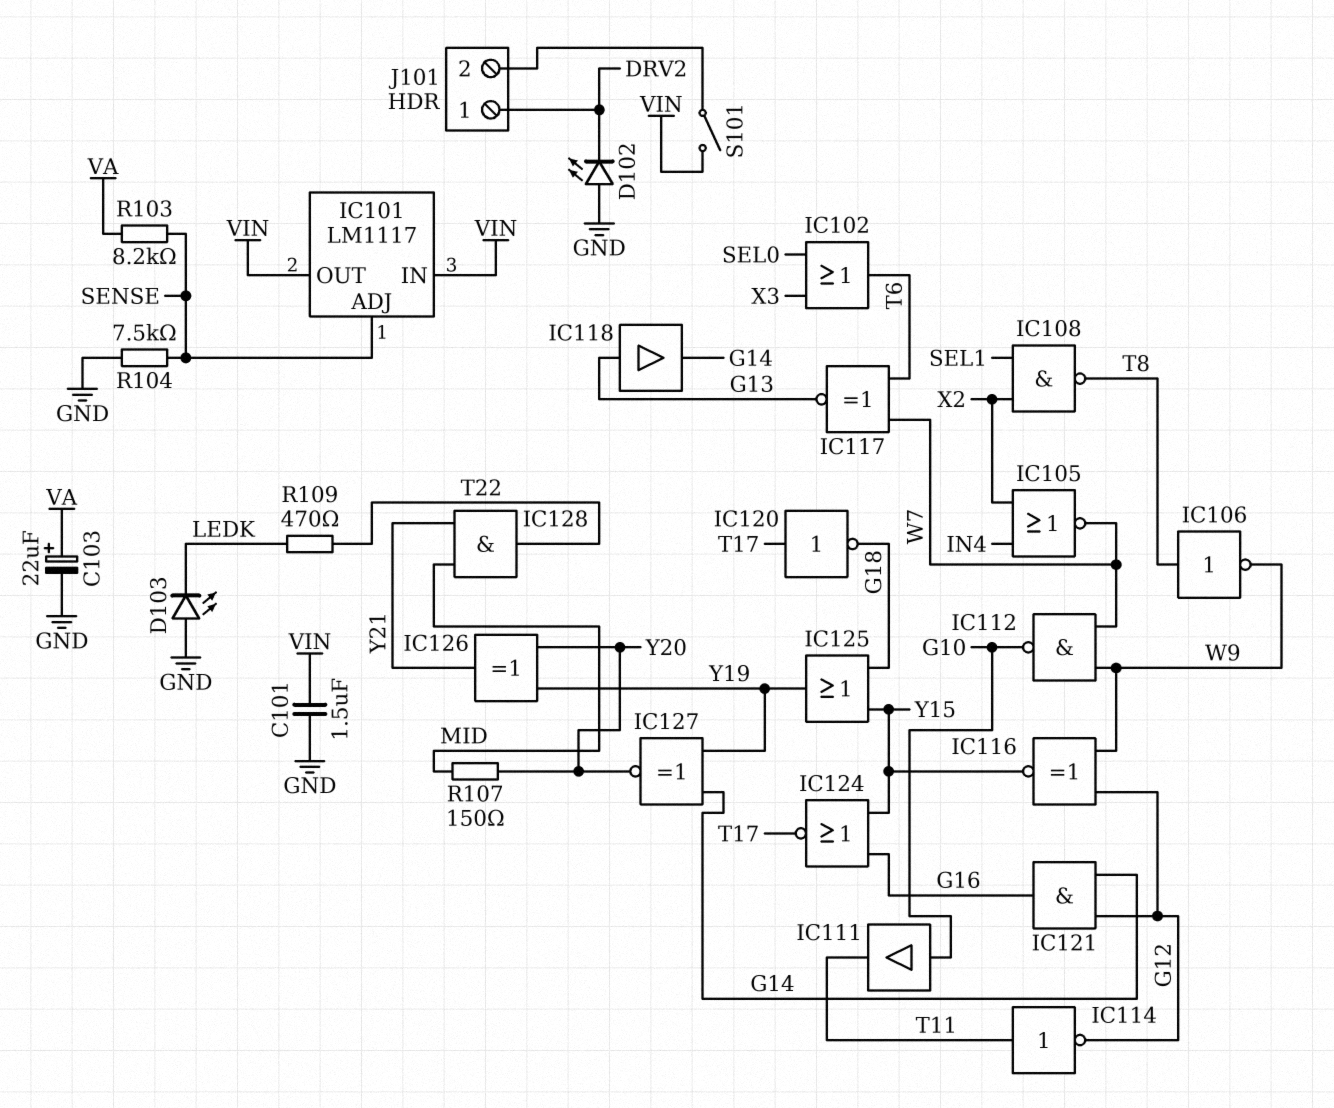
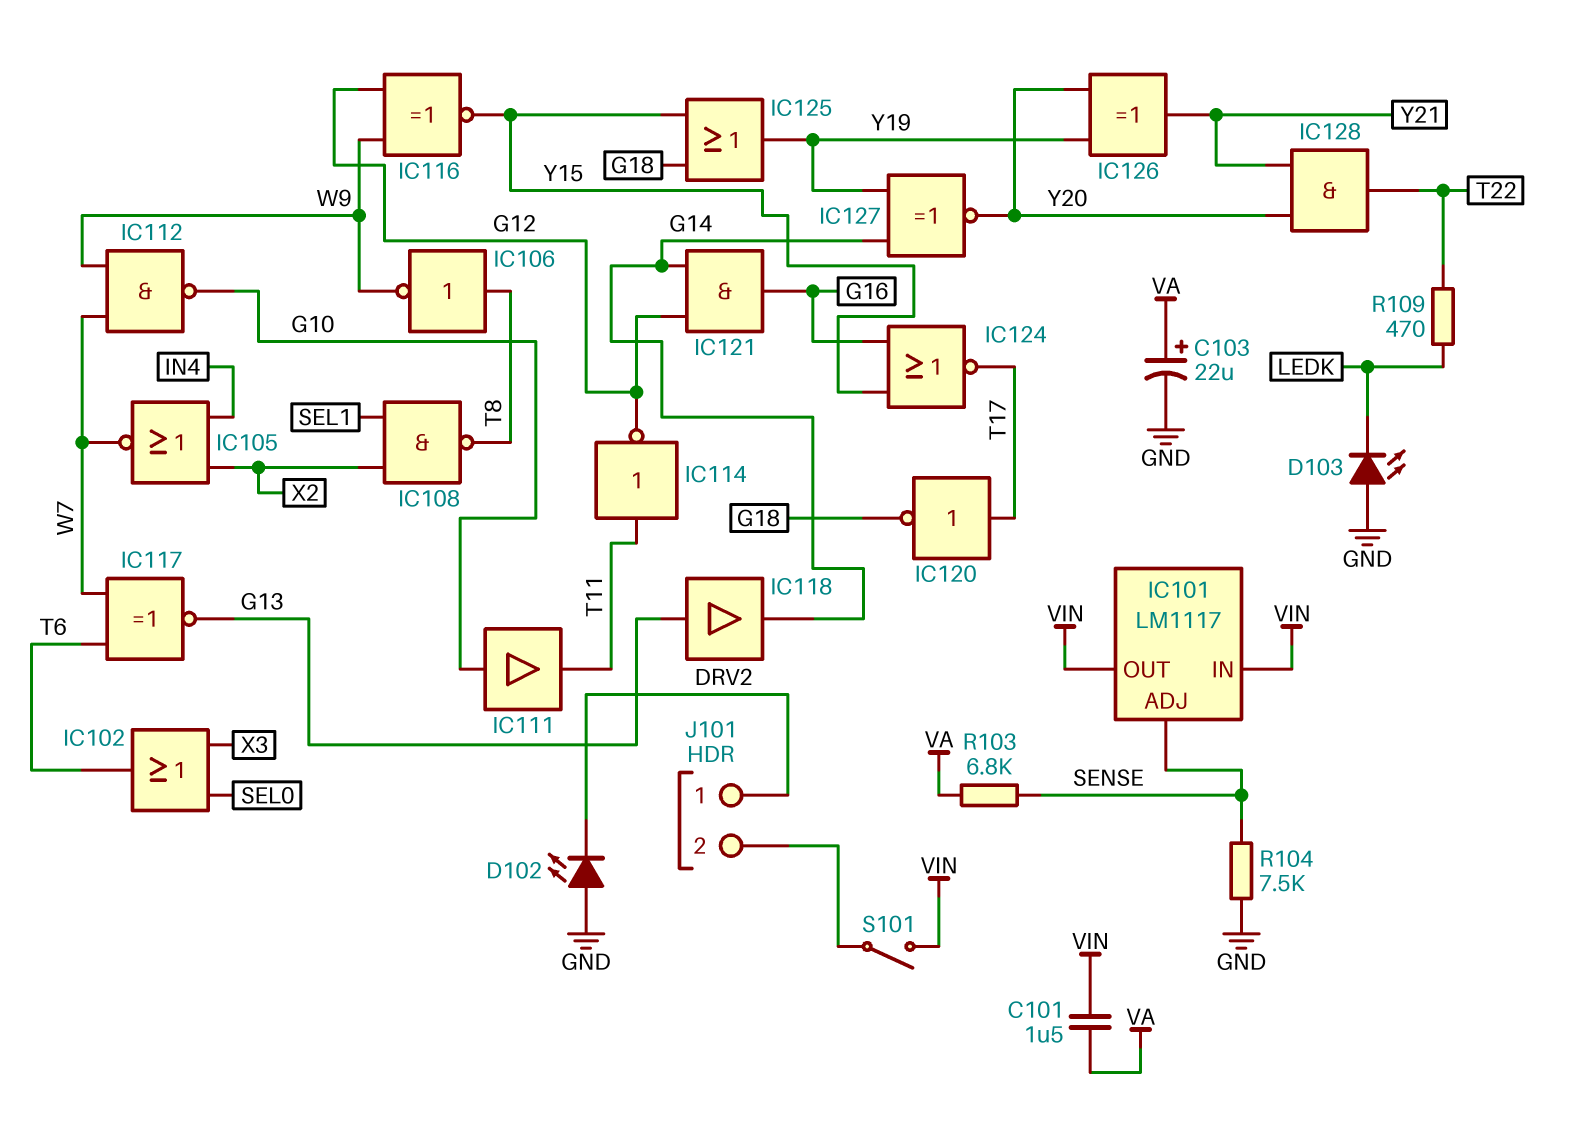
C101: 1.5uF (GND, VIN) -> 1.5uF (VA, VIN)
IC128: AND (in MID, in Y21, out T22) -> AND (in Y20, in Y21, out T22)
R103: 8.2k (SENSE, VA) -> 6.8k (SENSE, VA)
R107: 150 (MID, Y20) -> none

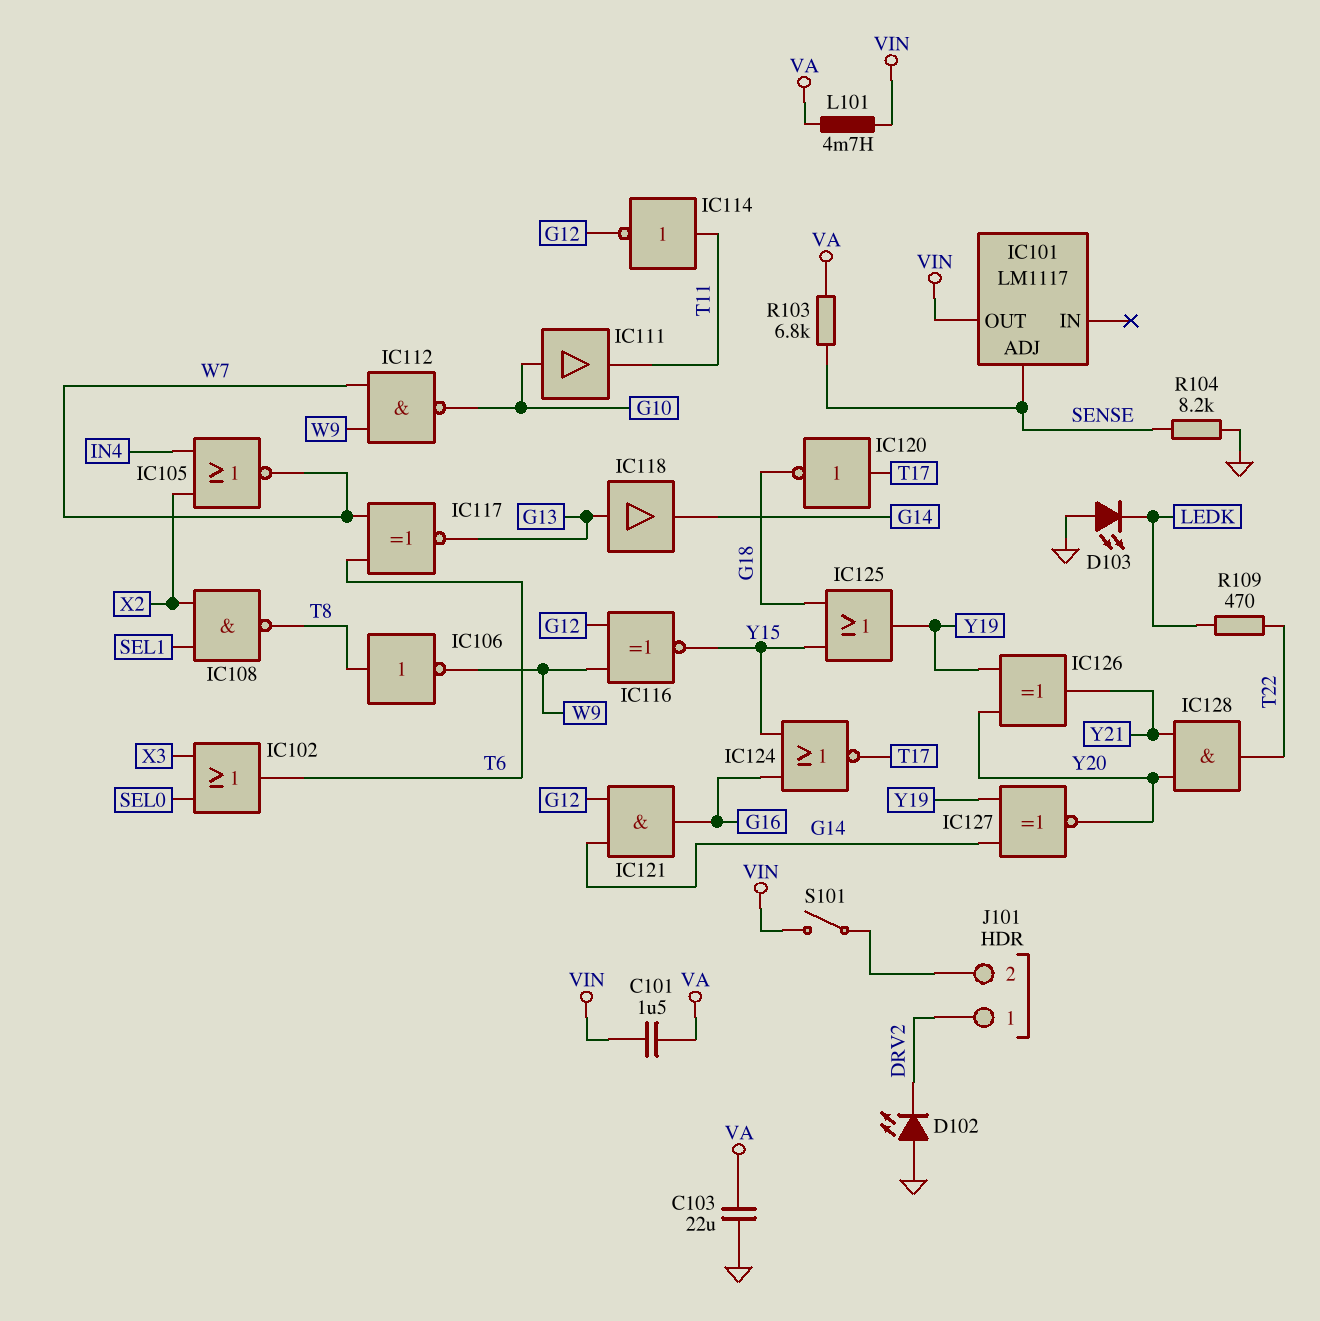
C103: 22uF (plus VA, minus GND) -> 22uF (GND, VA)
IC101 pin IN: VIN -> none
L101: none -> 4.7mH (VA, VIN)
R104: 7.5k (GND, SENSE) -> 8.2k (GND, SENSE)

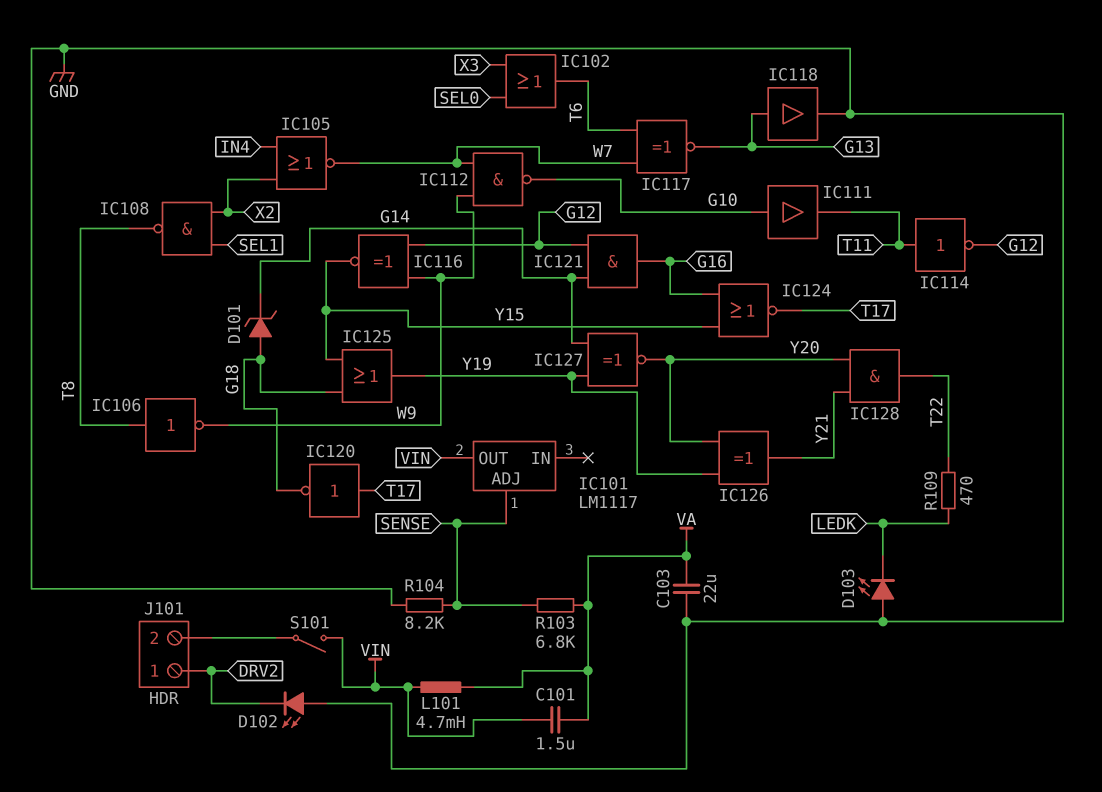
D101: none -> zener (A G18, K G14)
IC118: buffer (in G13, out G14) -> buffer (in G13, out GND)

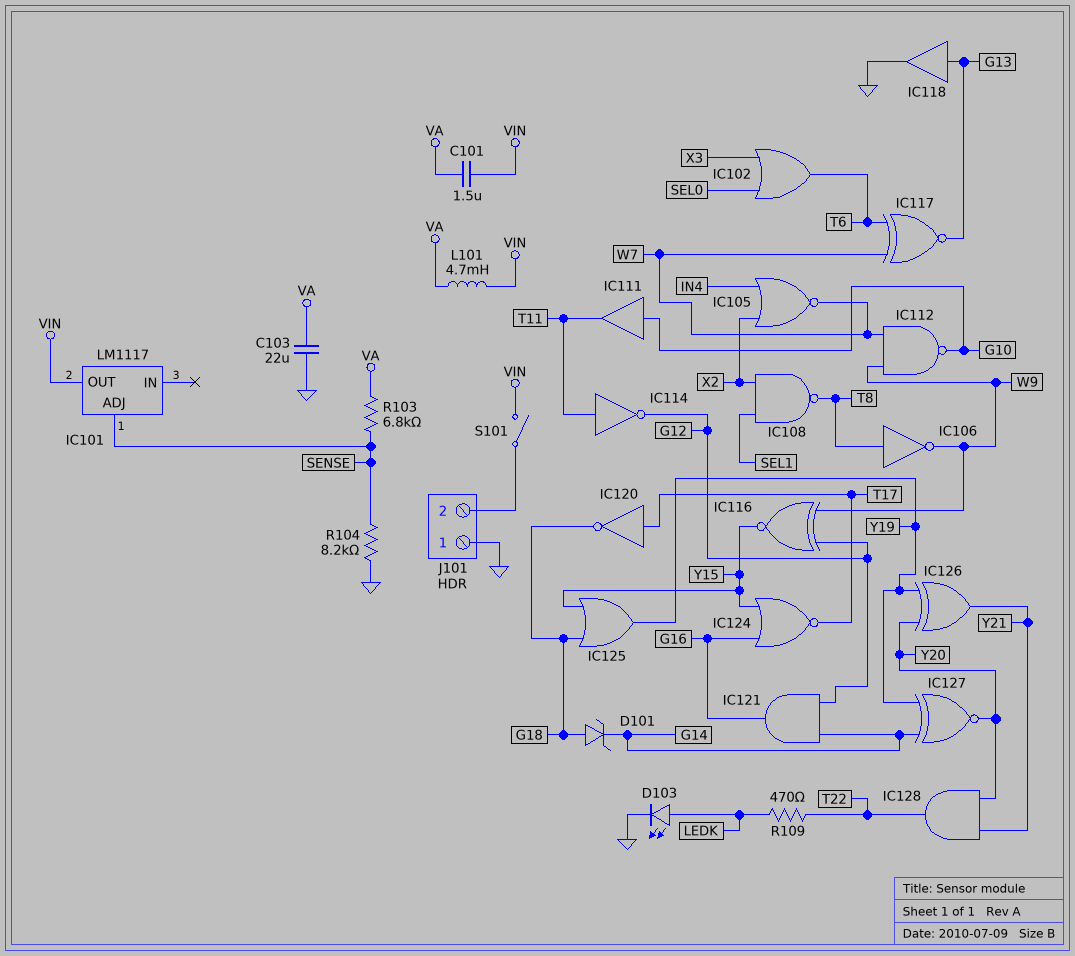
D102: LED (A GND, K DRV2) -> none
D103: LED (A GND, K LEDK) -> LED (A LEDK, K GND)
J101 pin 1: DRV2 -> GND

